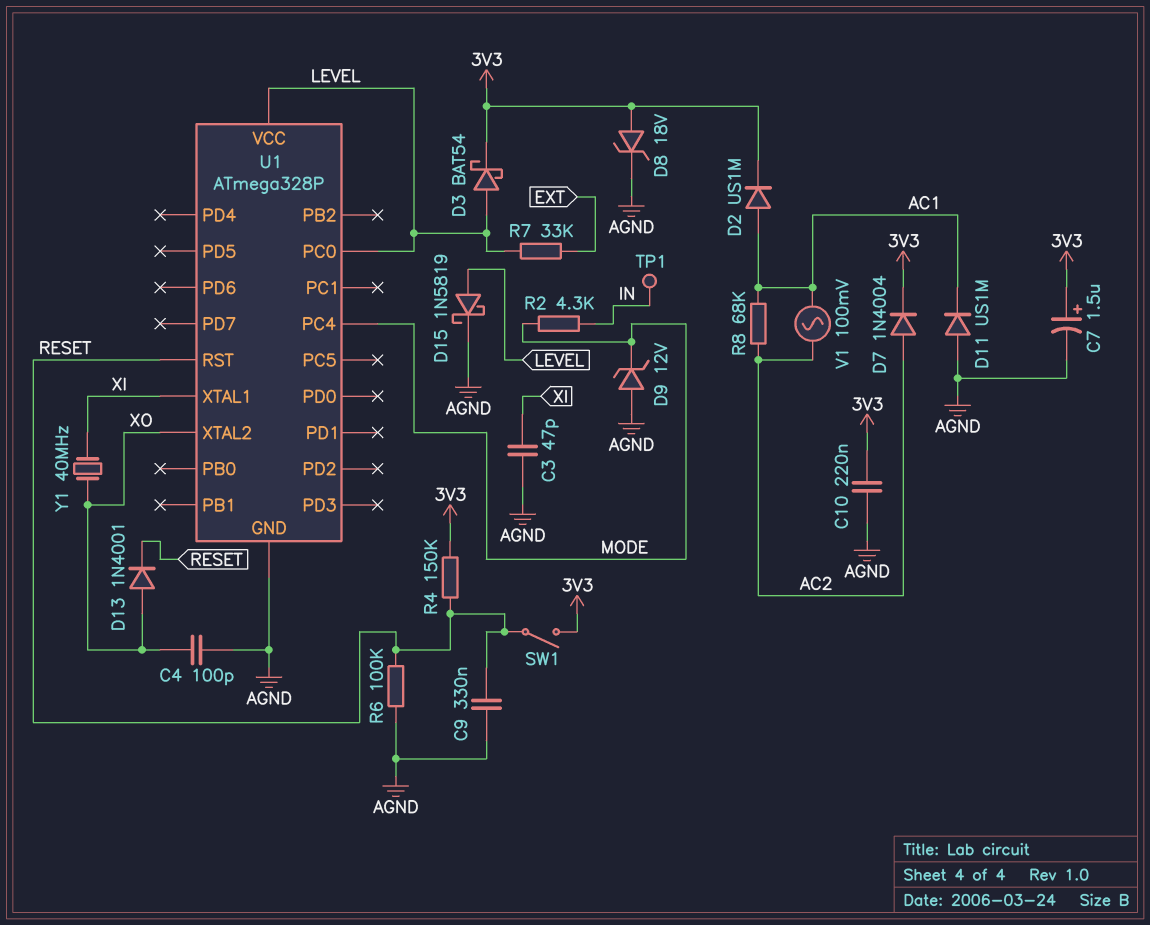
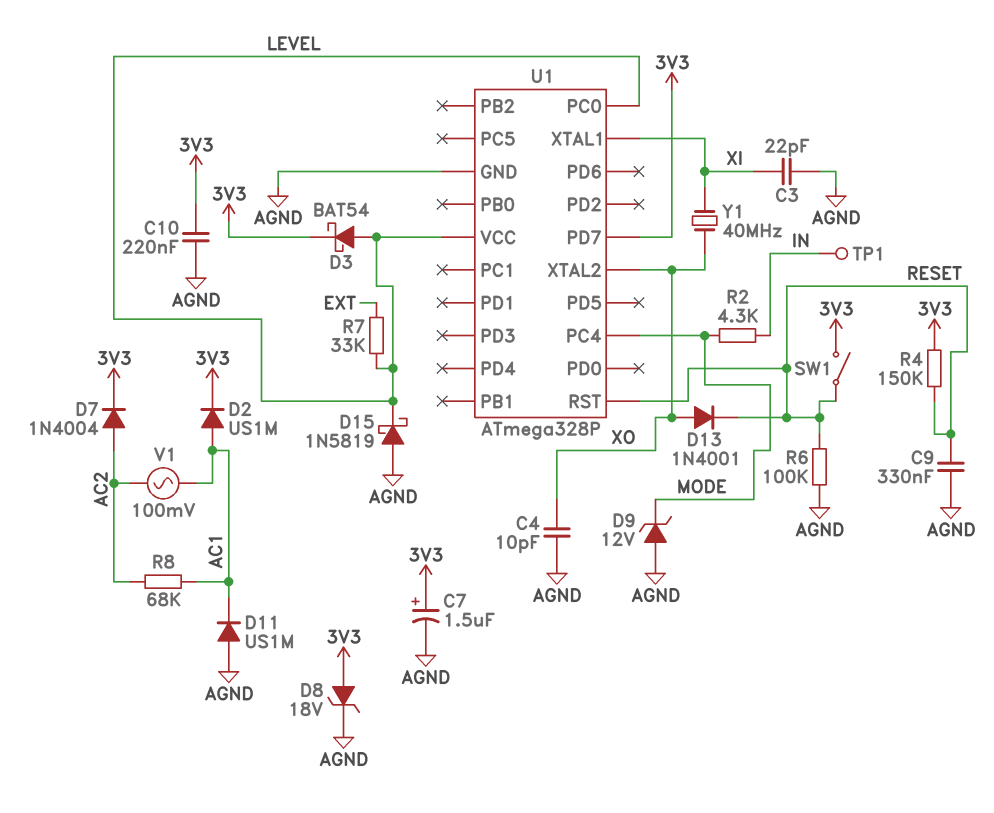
C3: 47pF (AGND, XI) -> 22pF (AGND, XI)
C4: 100pF (AGND, XO) -> 10pF (AGND, XO)
D15: schottky 1N5819 (A LEVEL, K AGND) -> schottky 1N5819 (A AGND, K LEVEL)
U1 pin PD7: none -> 3V3

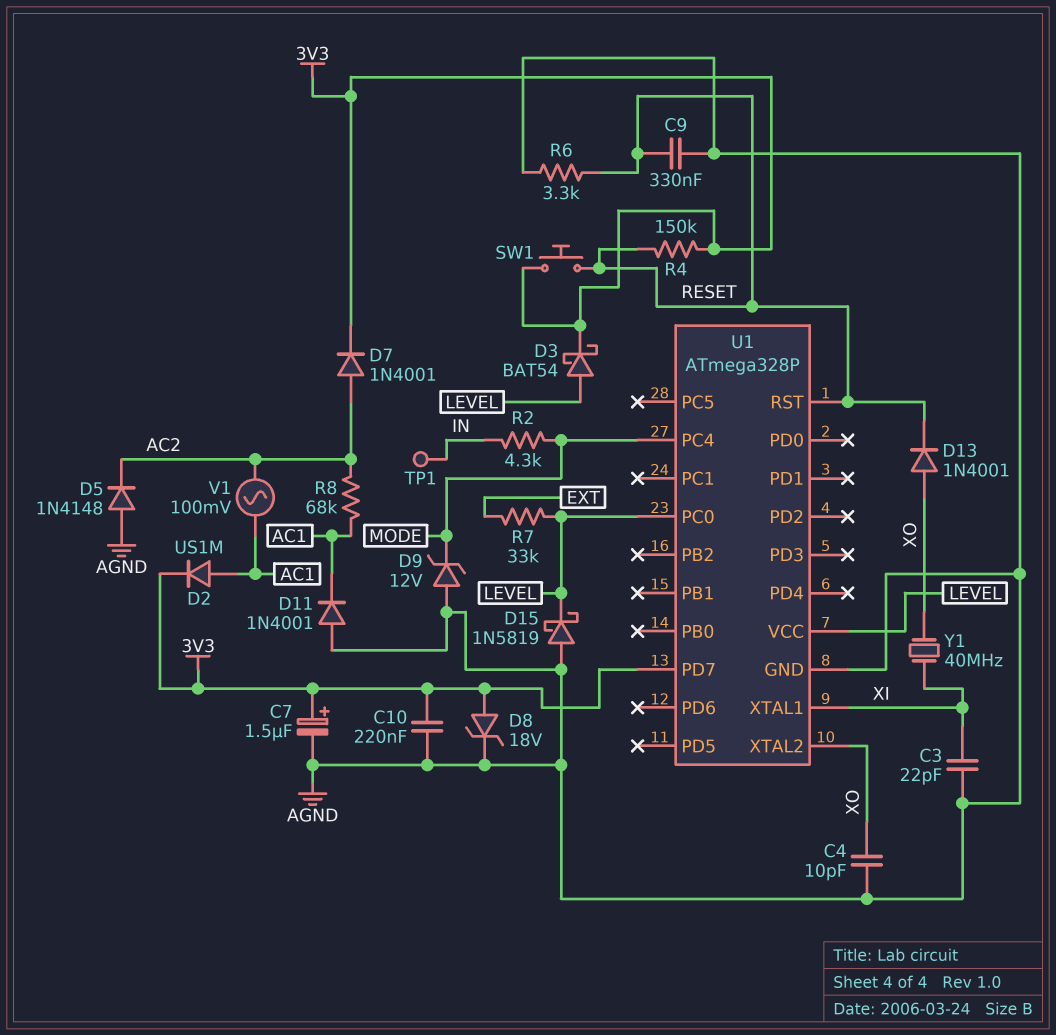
D5: none -> diode 1N4148 (A AGND, K AC2)
D7: diode 1N4004 (A AC2, K 3V3) -> diode 1N4001 (A AC2, K 3V3)
D11: diode US1M (A AGND, K AC1) -> diode 1N4001 (A AGND, K AC1)
R6: 100k (AGND, RESET) -> 3.3k (AGND, RESET)
SW1: switch (3V3, RESET) -> button (3V3, RESET)

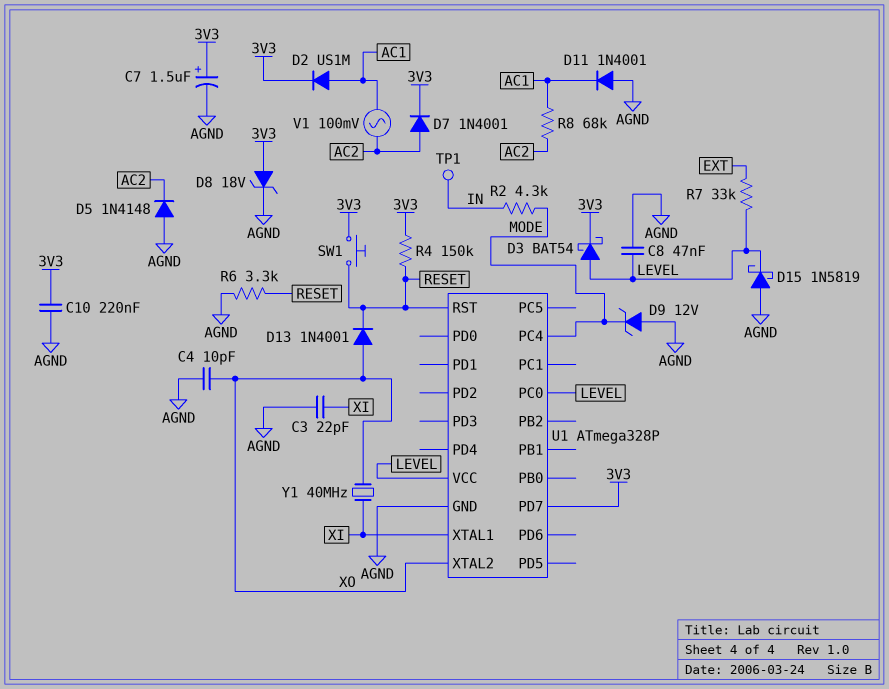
C8: none -> 47nF (AGND, LEVEL)
C9: 330nF (AGND, RESET) -> none

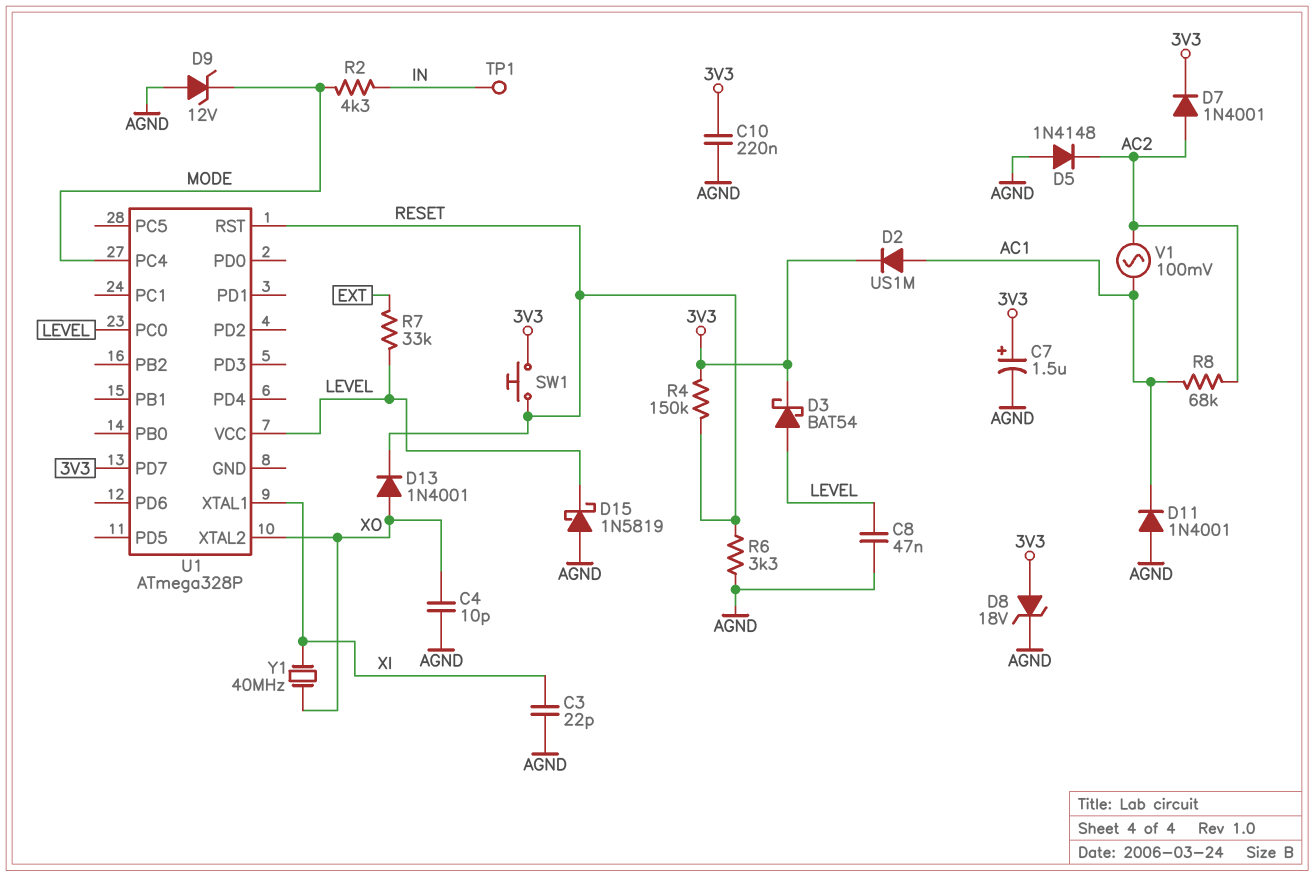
U1 pin GND: AGND -> none

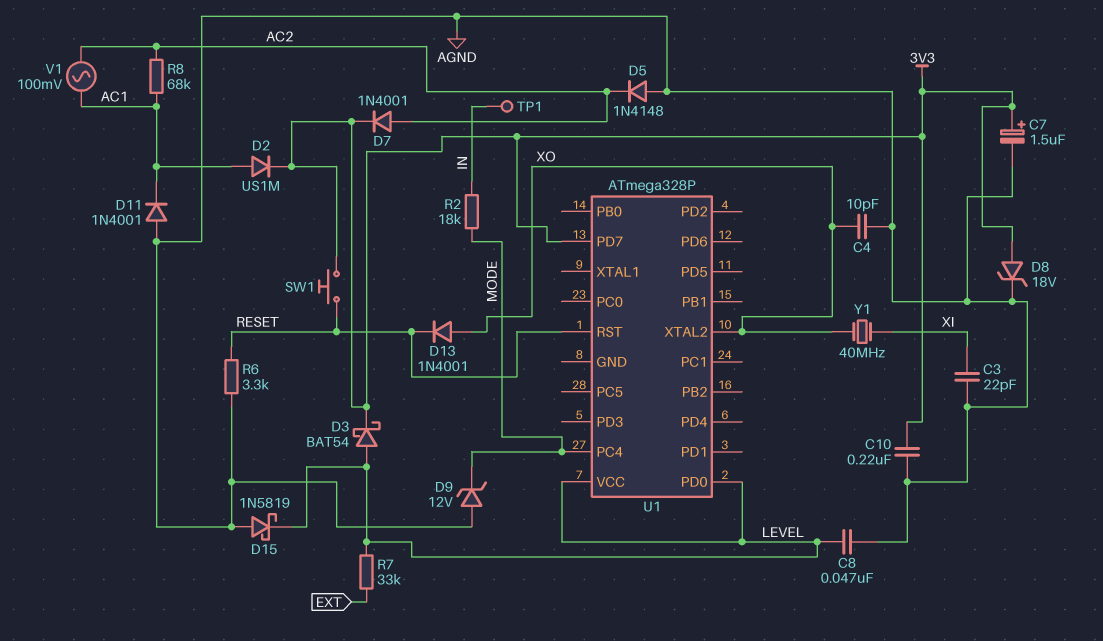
R2: 4.3k (IN, MODE) -> 18k (IN, MODE)
R4: 150k (3V3, RESET) -> none
U1 pin PC0: LEVEL -> none
U1 pin PD0: none -> LEVEL
U1 pin XTAL1: XI -> none

